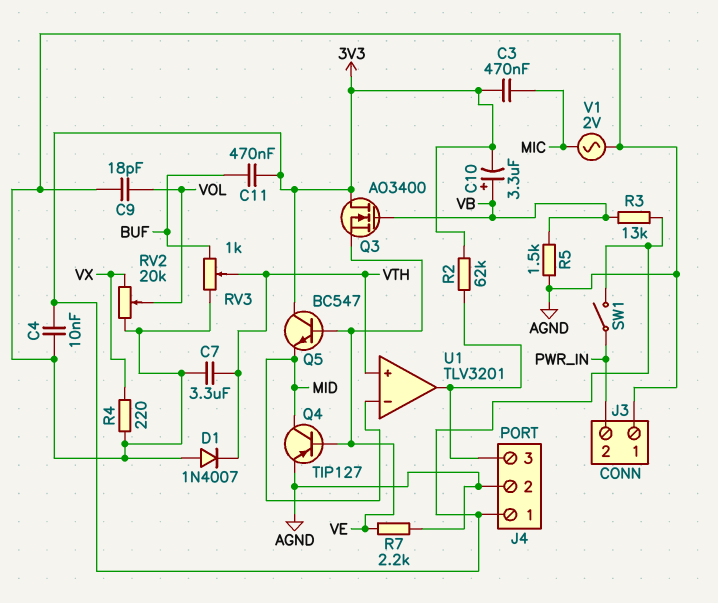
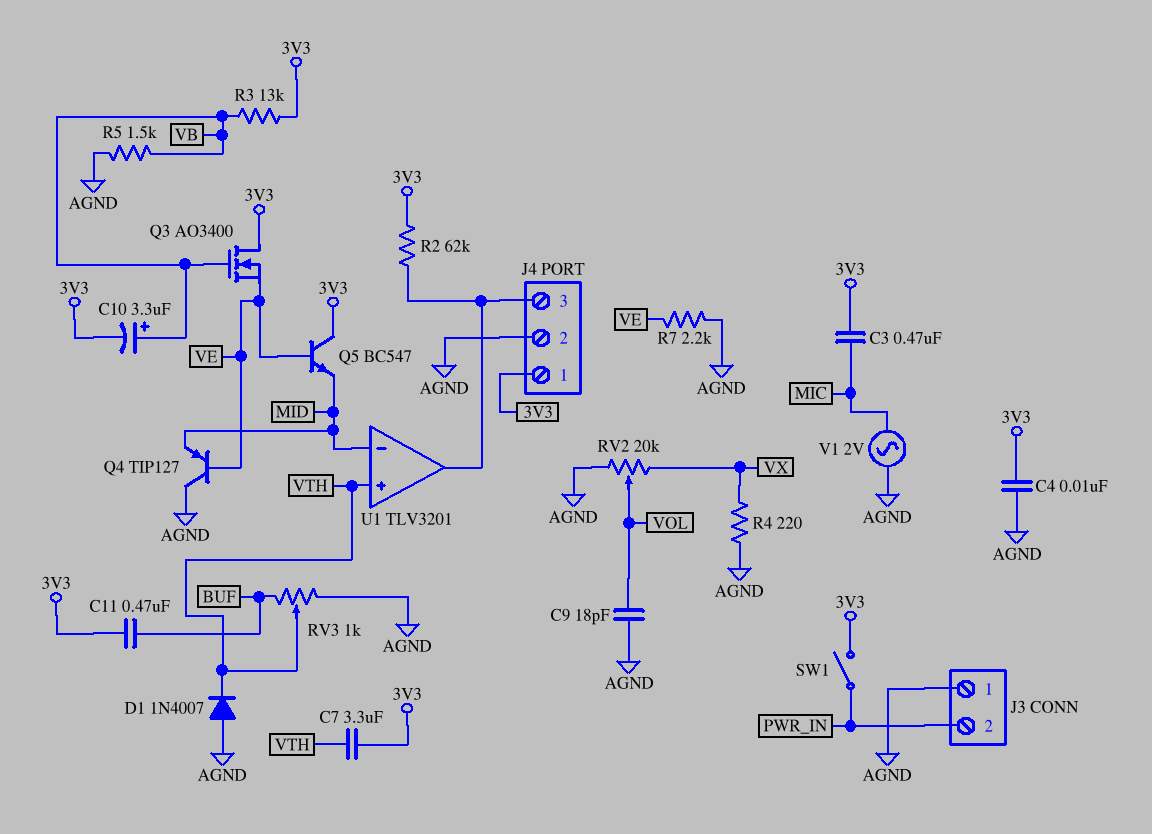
C7: 3.3uF (AGND, VTH) -> 3.3uF (3V3, VTH)
Q4: PNP TIP127 (B VE, C MID, E AGND) -> PNP TIP127 (B VE, C AGND, E MID)

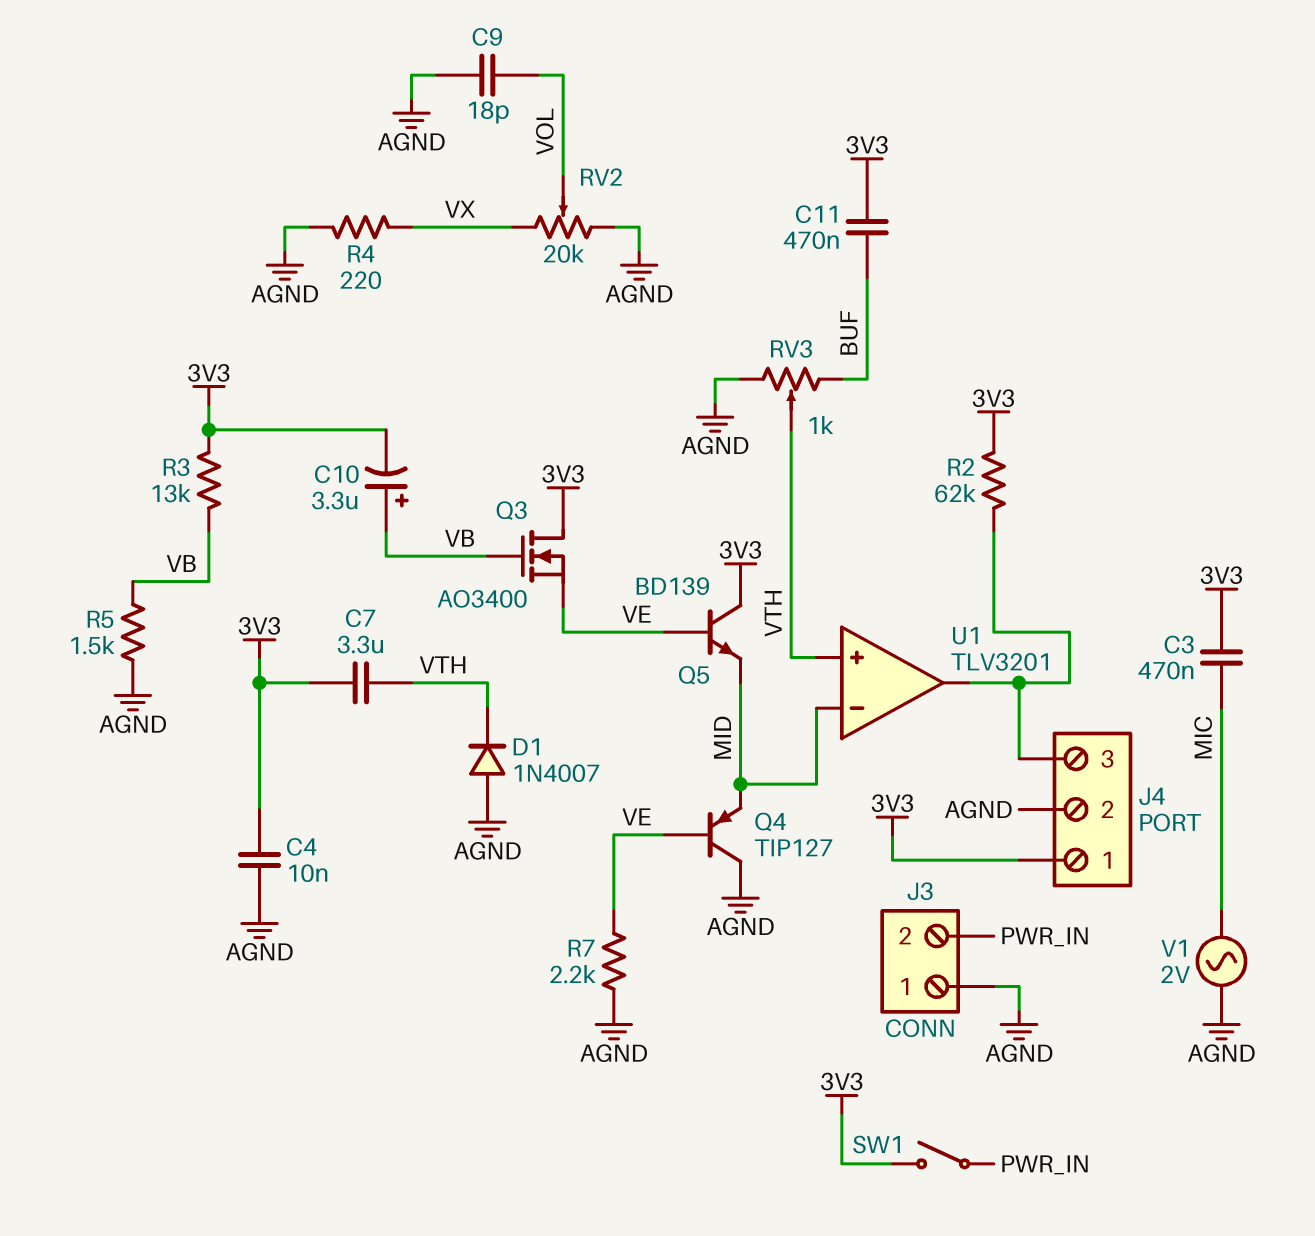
Q5: NPN BC547 (B VE, C 3V3, E MID) -> NPN BD139 (B VE, C 3V3, E MID)

